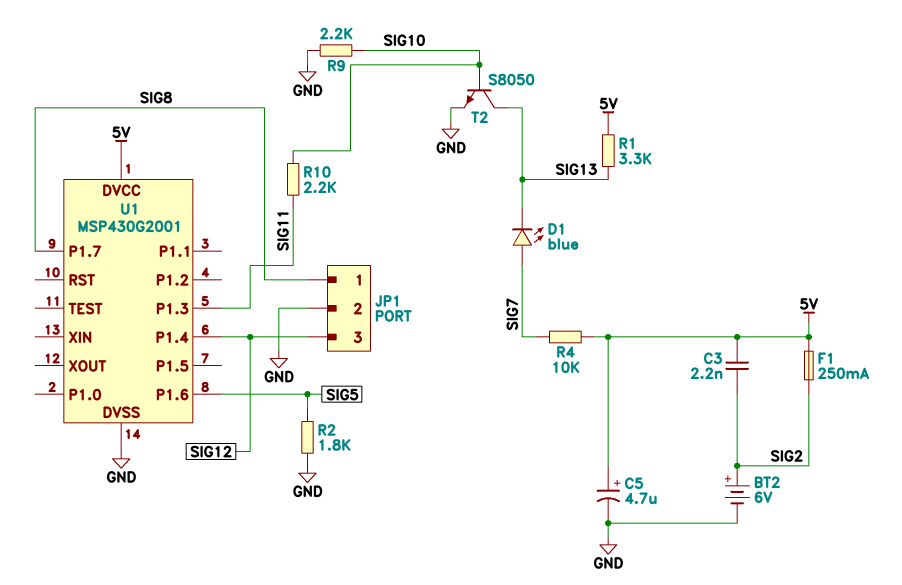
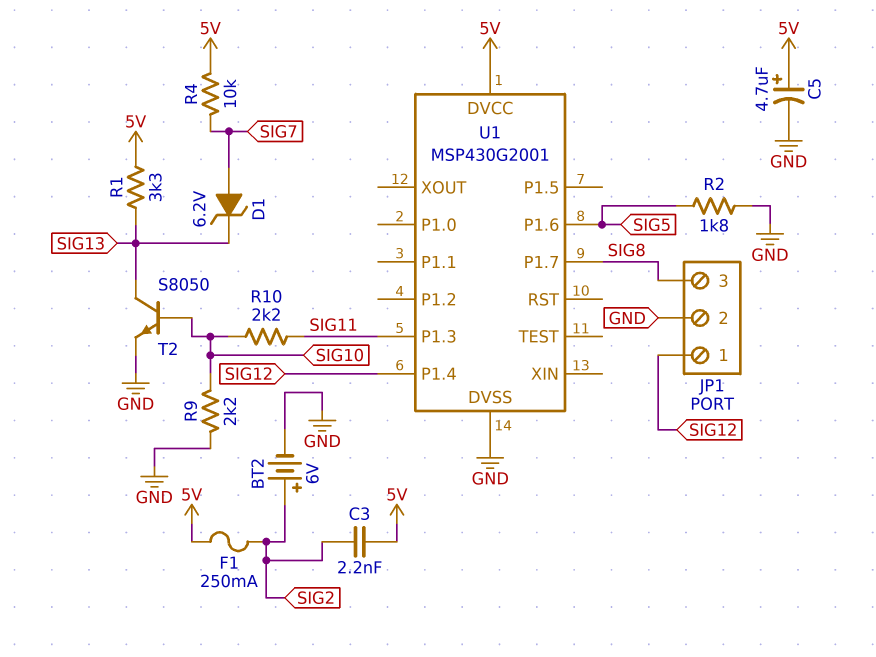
D1: LED blue (A SIG7, K SIG13) -> zener 6.2V (A SIG7, K SIG13)
JP1 pin 1: SIG8 -> SIG12
JP1 pin 3: SIG12 -> SIG8

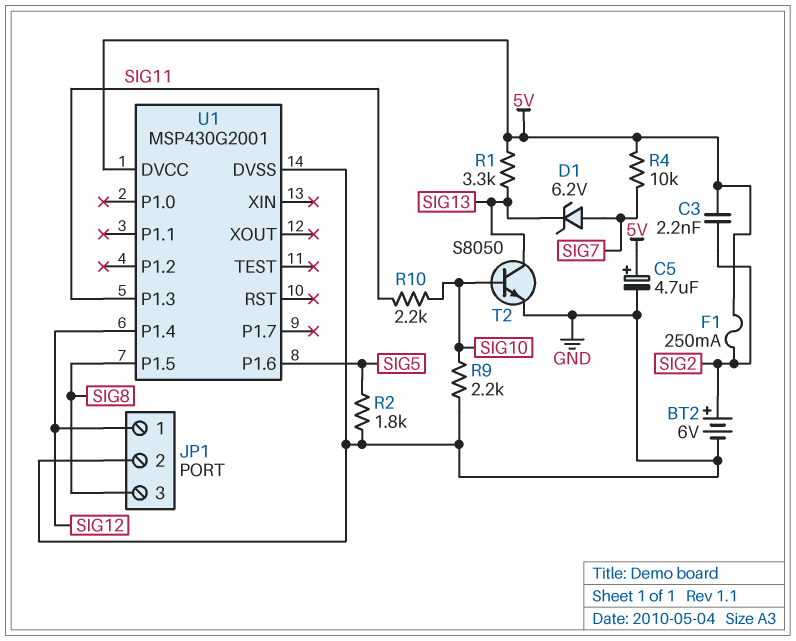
U1 pin P1.5: none -> SIG8
U1 pin P1.7: SIG8 -> none

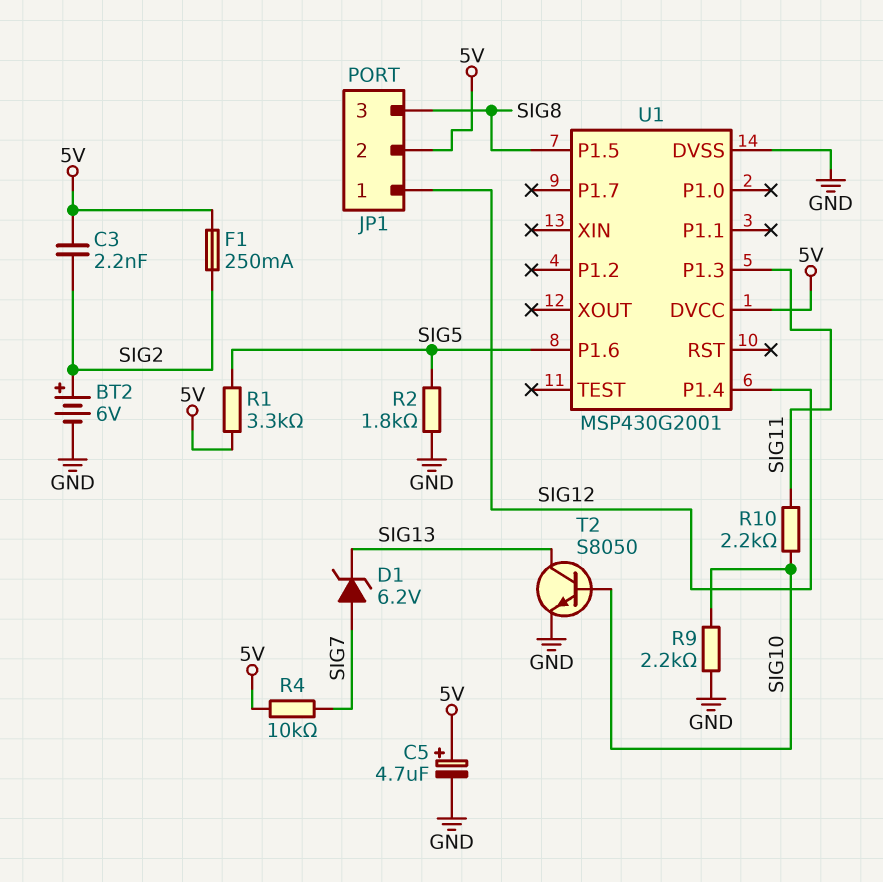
JP1 pin 2: GND -> 5V
R1: 3.3k (5V, SIG13) -> 3.3k (5V, SIG5)

